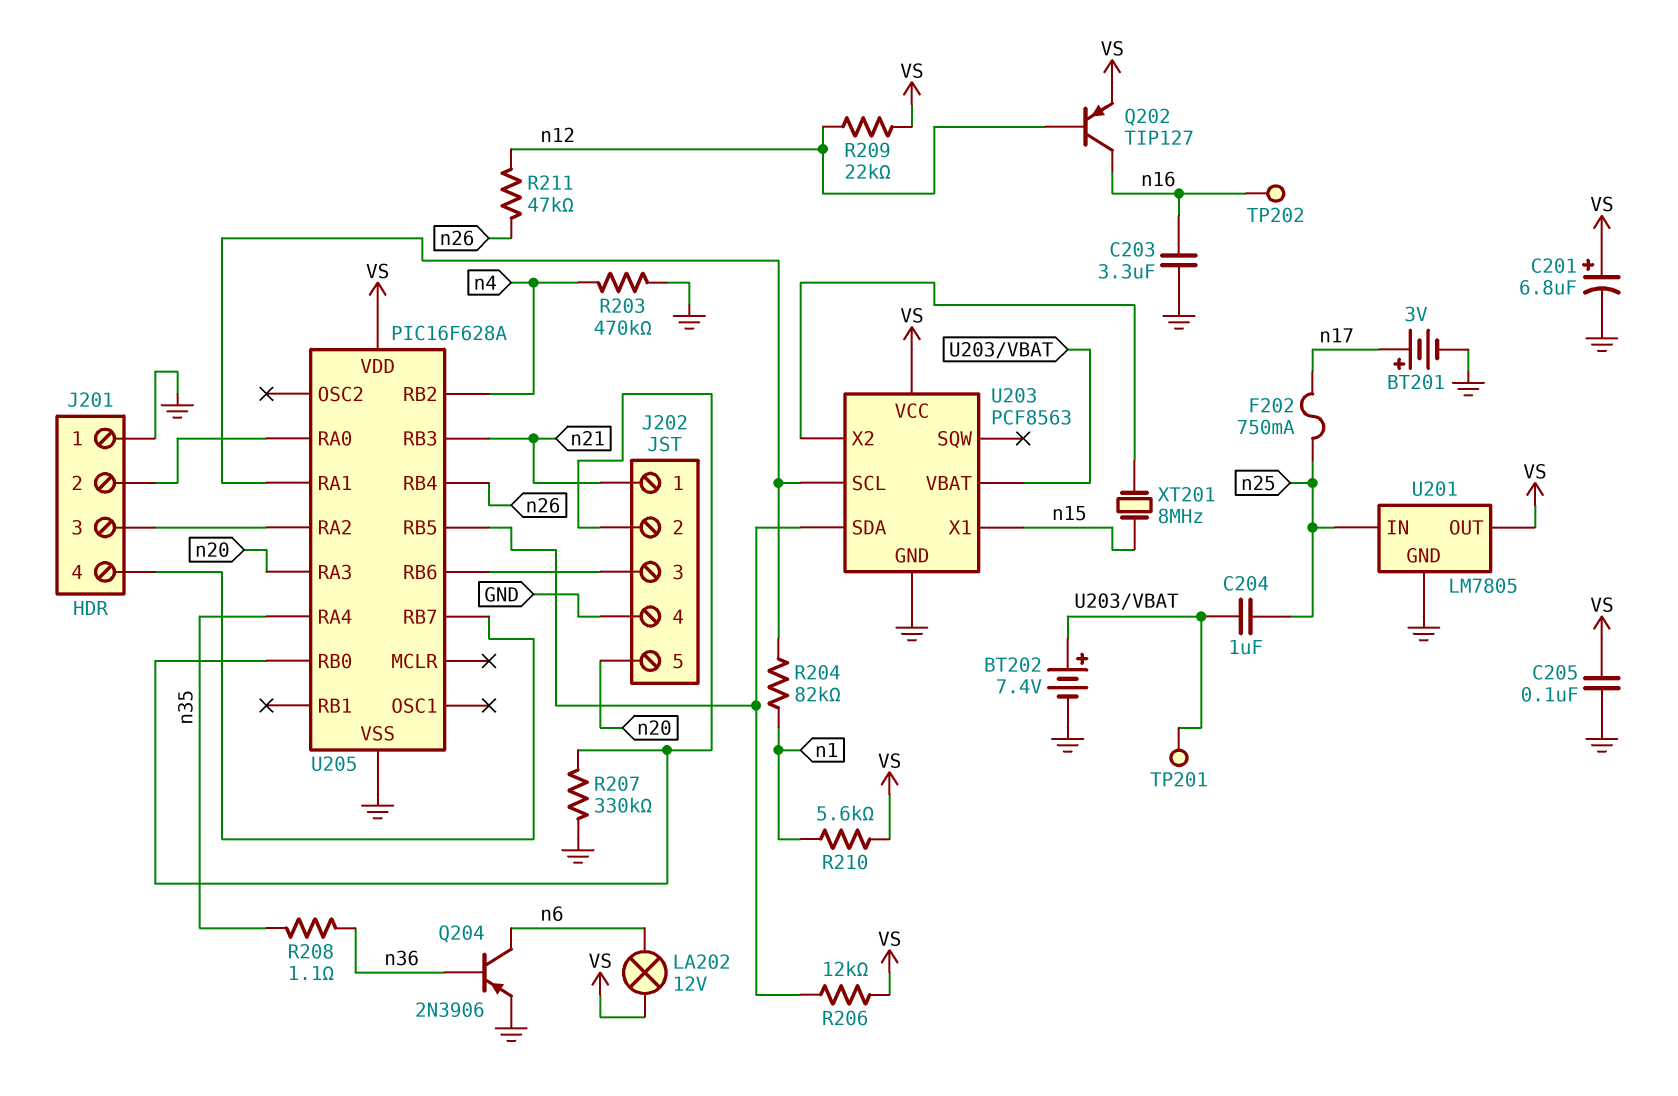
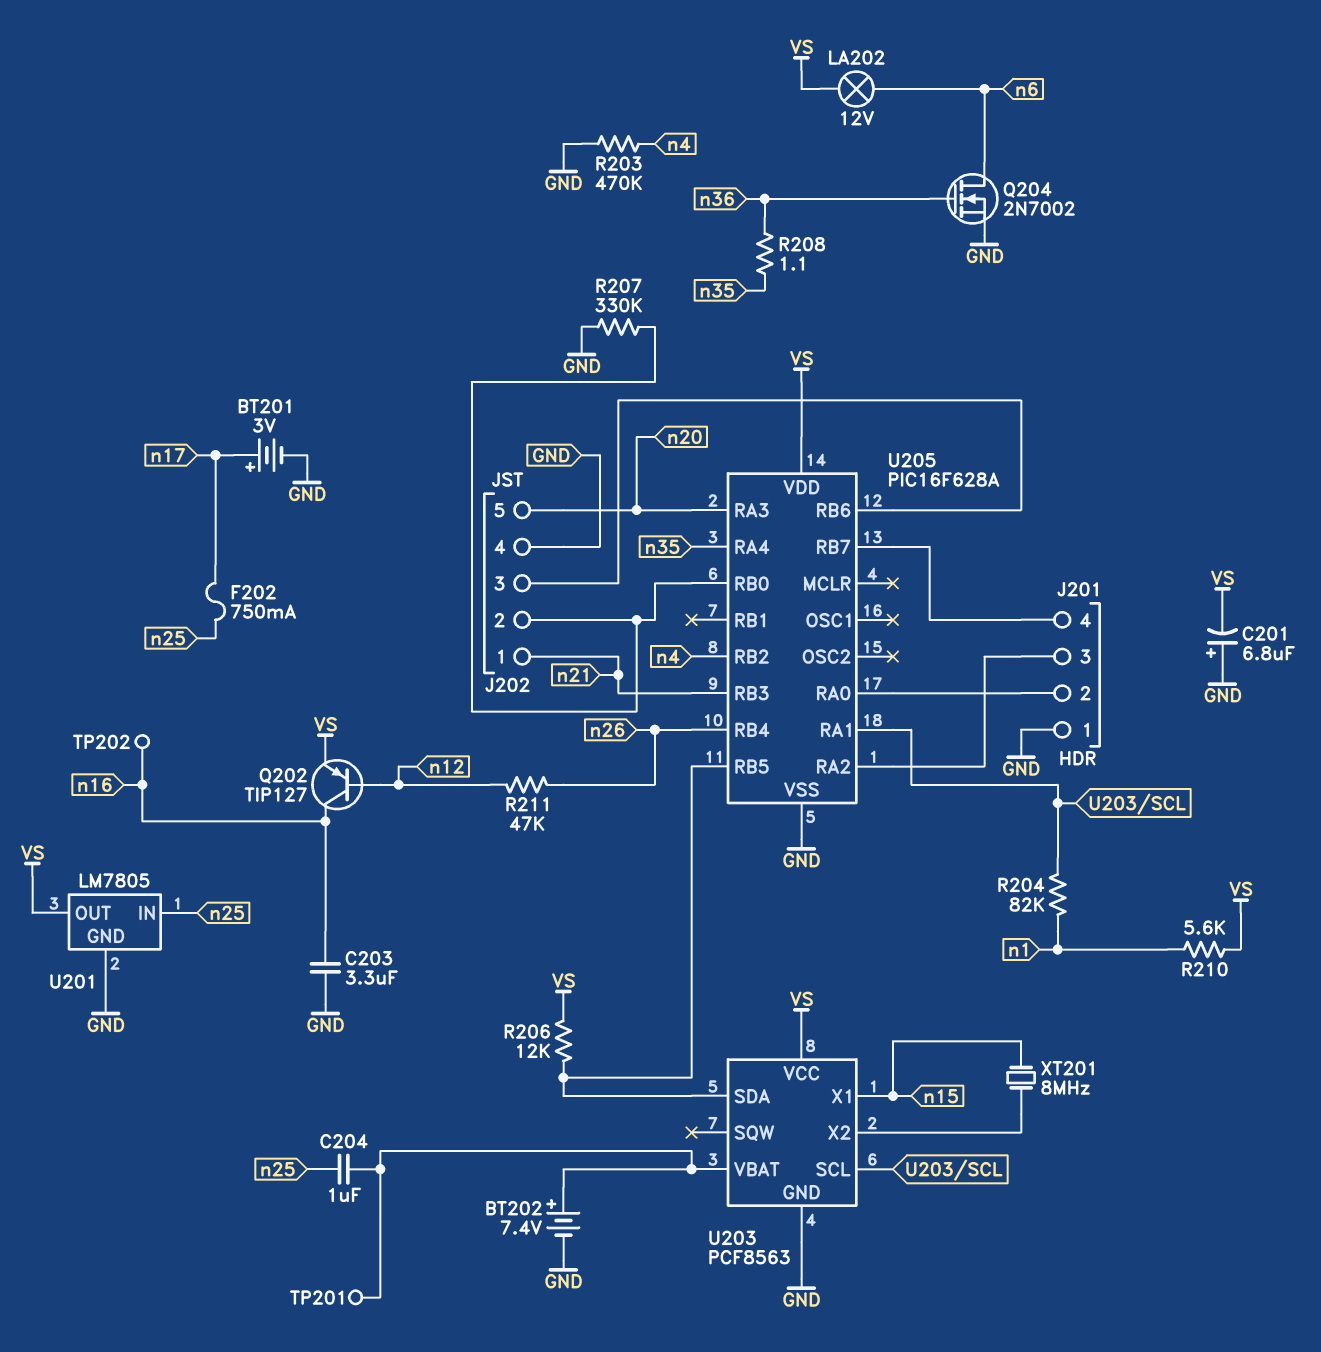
C201: 6.8uF (plus VS, minus GND) -> 6.8uF (plus GND, minus VS)
C205: 100nF (GND, VS) -> none
Q204: PNP 2N3906 (B n36, C n6, E GND) -> NMOS 2N7002 (G n36, D n6, S GND)
R209: 22k (VS, n12) -> none

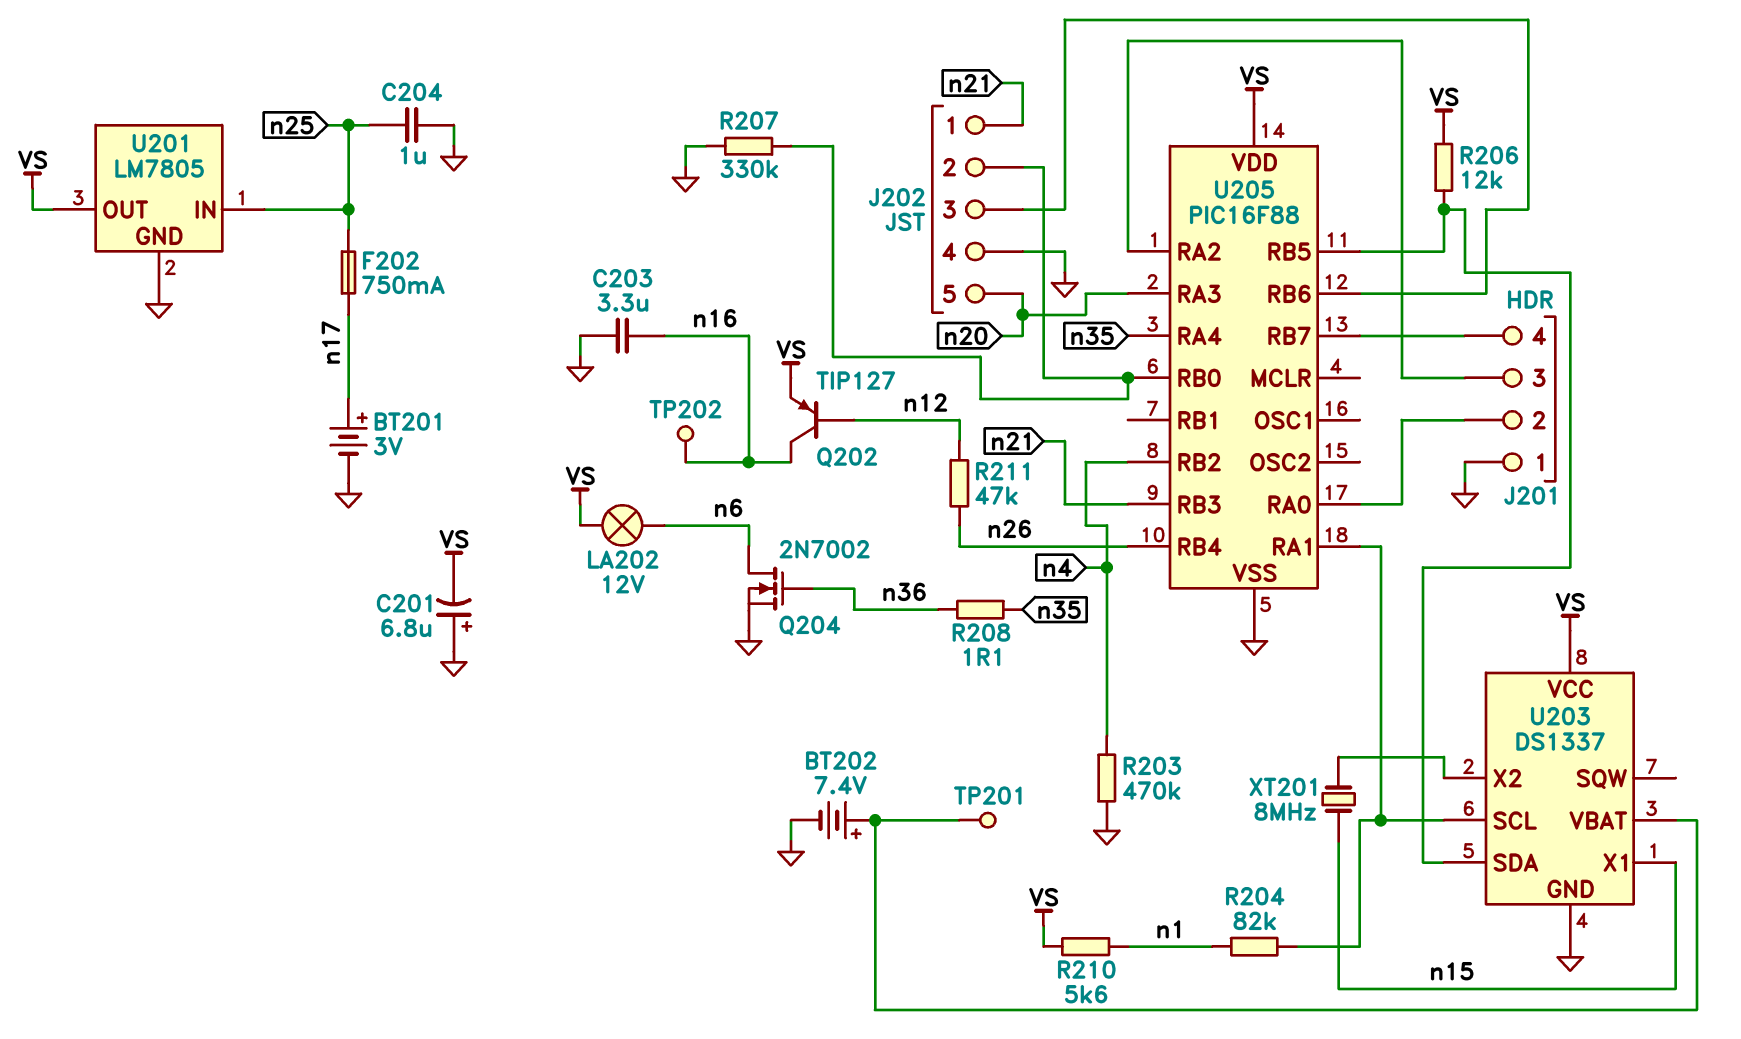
C204: 1uF (U203/VBAT, n25) -> 1uF (GND, n25)
U203: PCF8563 -> DS1337
U205: PIC16F628A -> PIC16F88

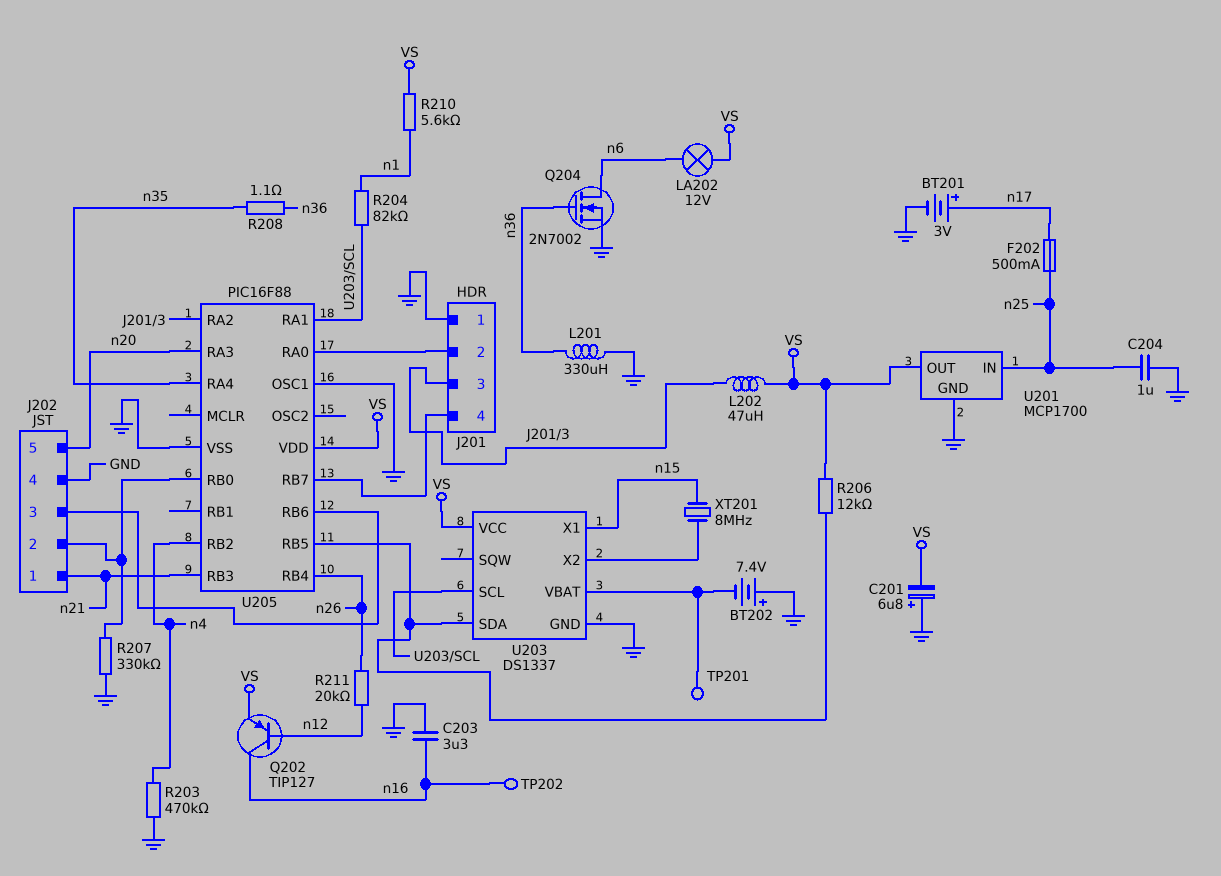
BT202: 7.4V (plus U203/VBAT, minus GND) -> 7.4V (plus GND, minus U203/VBAT)
F202: 750mA (n17, n25) -> 500mA (n17, n25)
L201: none -> 330uH (GND, n36)
L202: none -> 47uH (J201/3, VS)
R211: 47k (n12, n26) -> 20k (n12, n26)
U201: LM7805 -> MCP1700
U205 pin OSC1: none -> GND

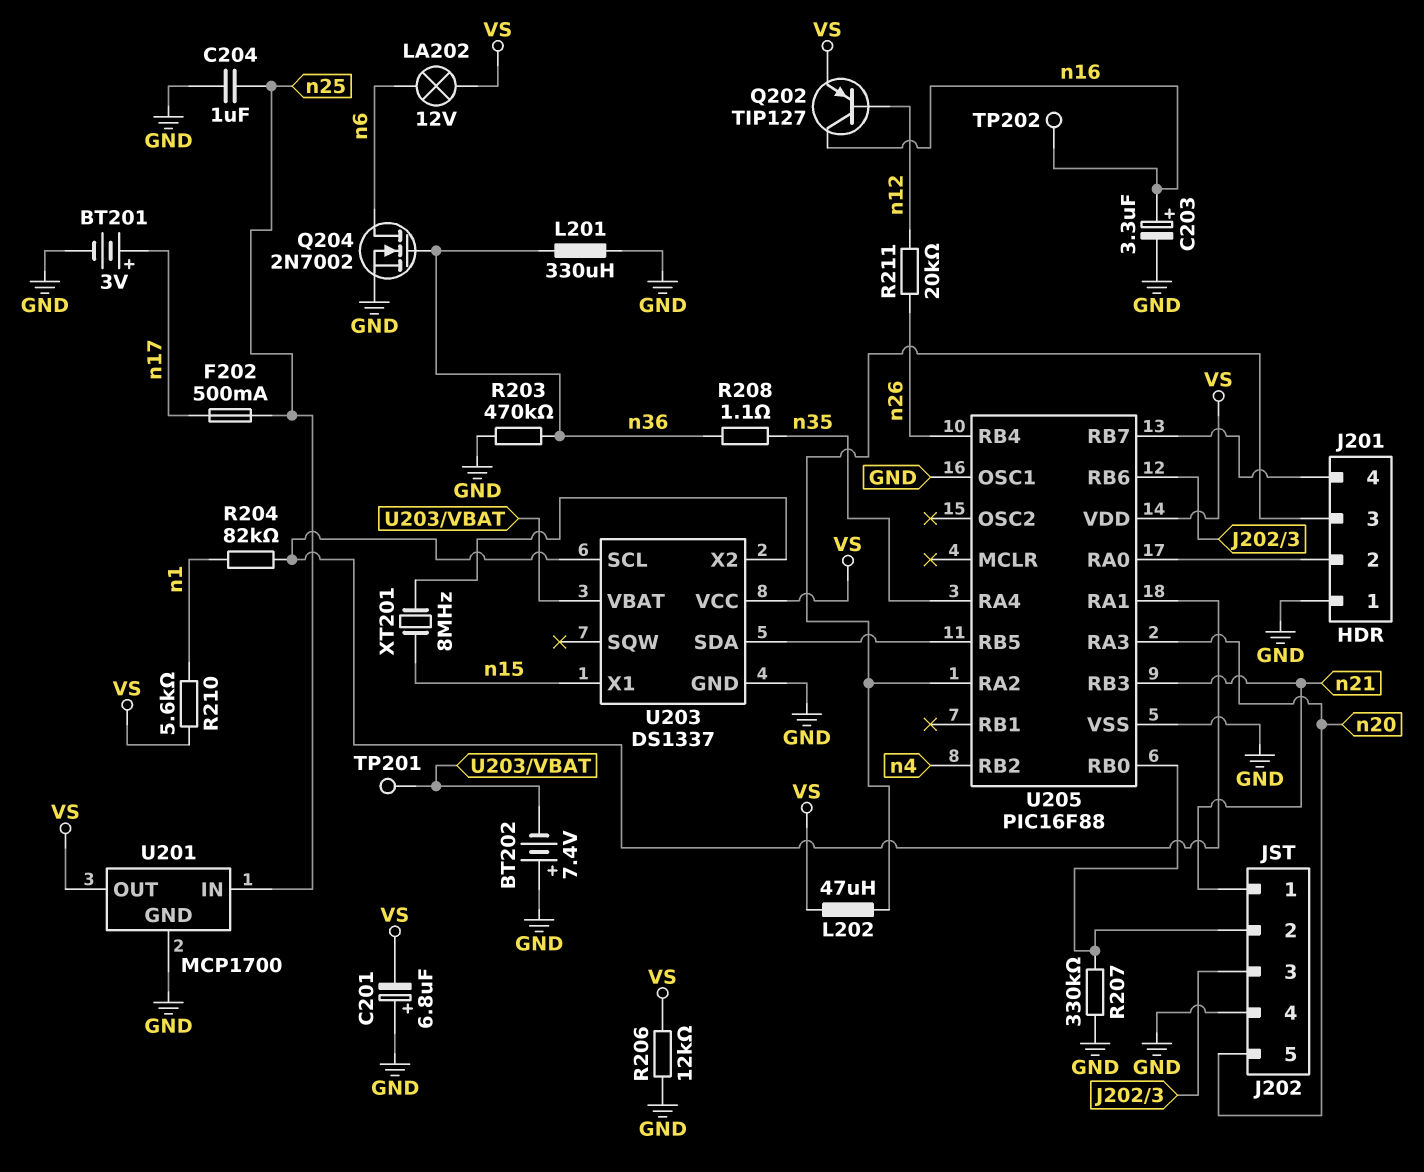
C203: 3.3uF (GND, n16) -> 3.3uF (plus n16, minus GND)
R203: 470k (GND, n4) -> 470k (GND, n36)
R206: 12k (U203/SDA, VS) -> 12k (GND, VS)

